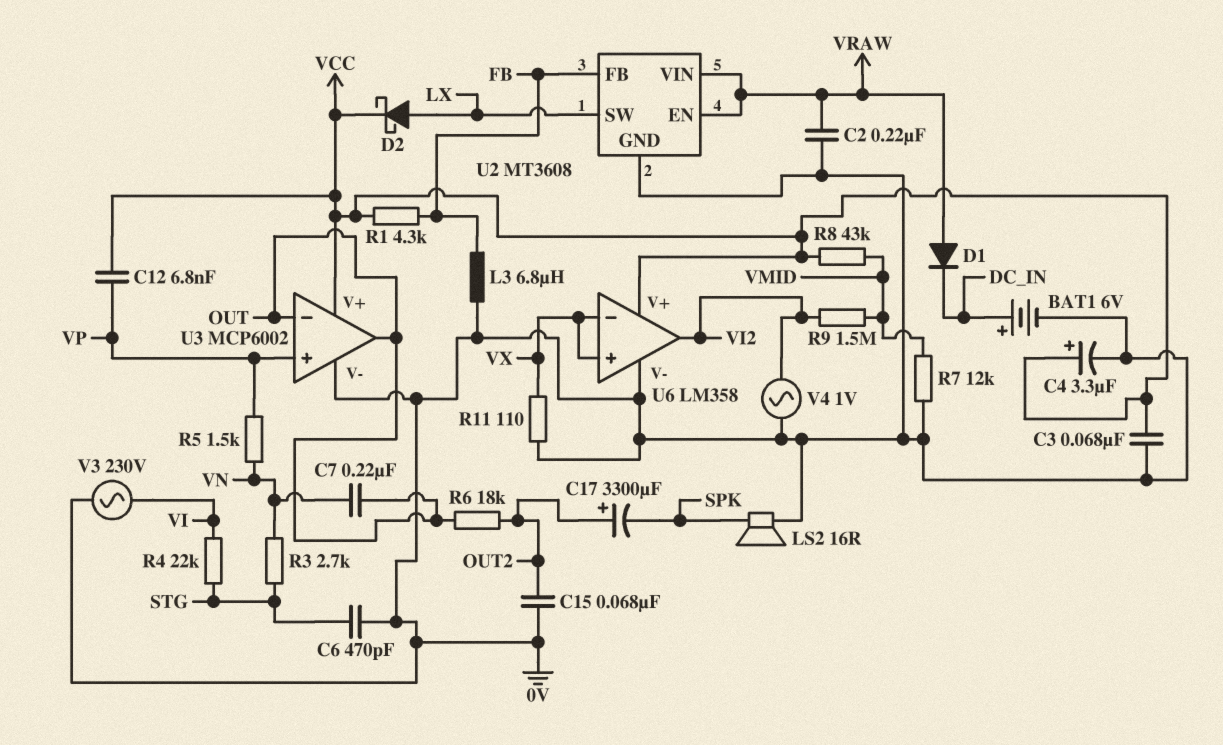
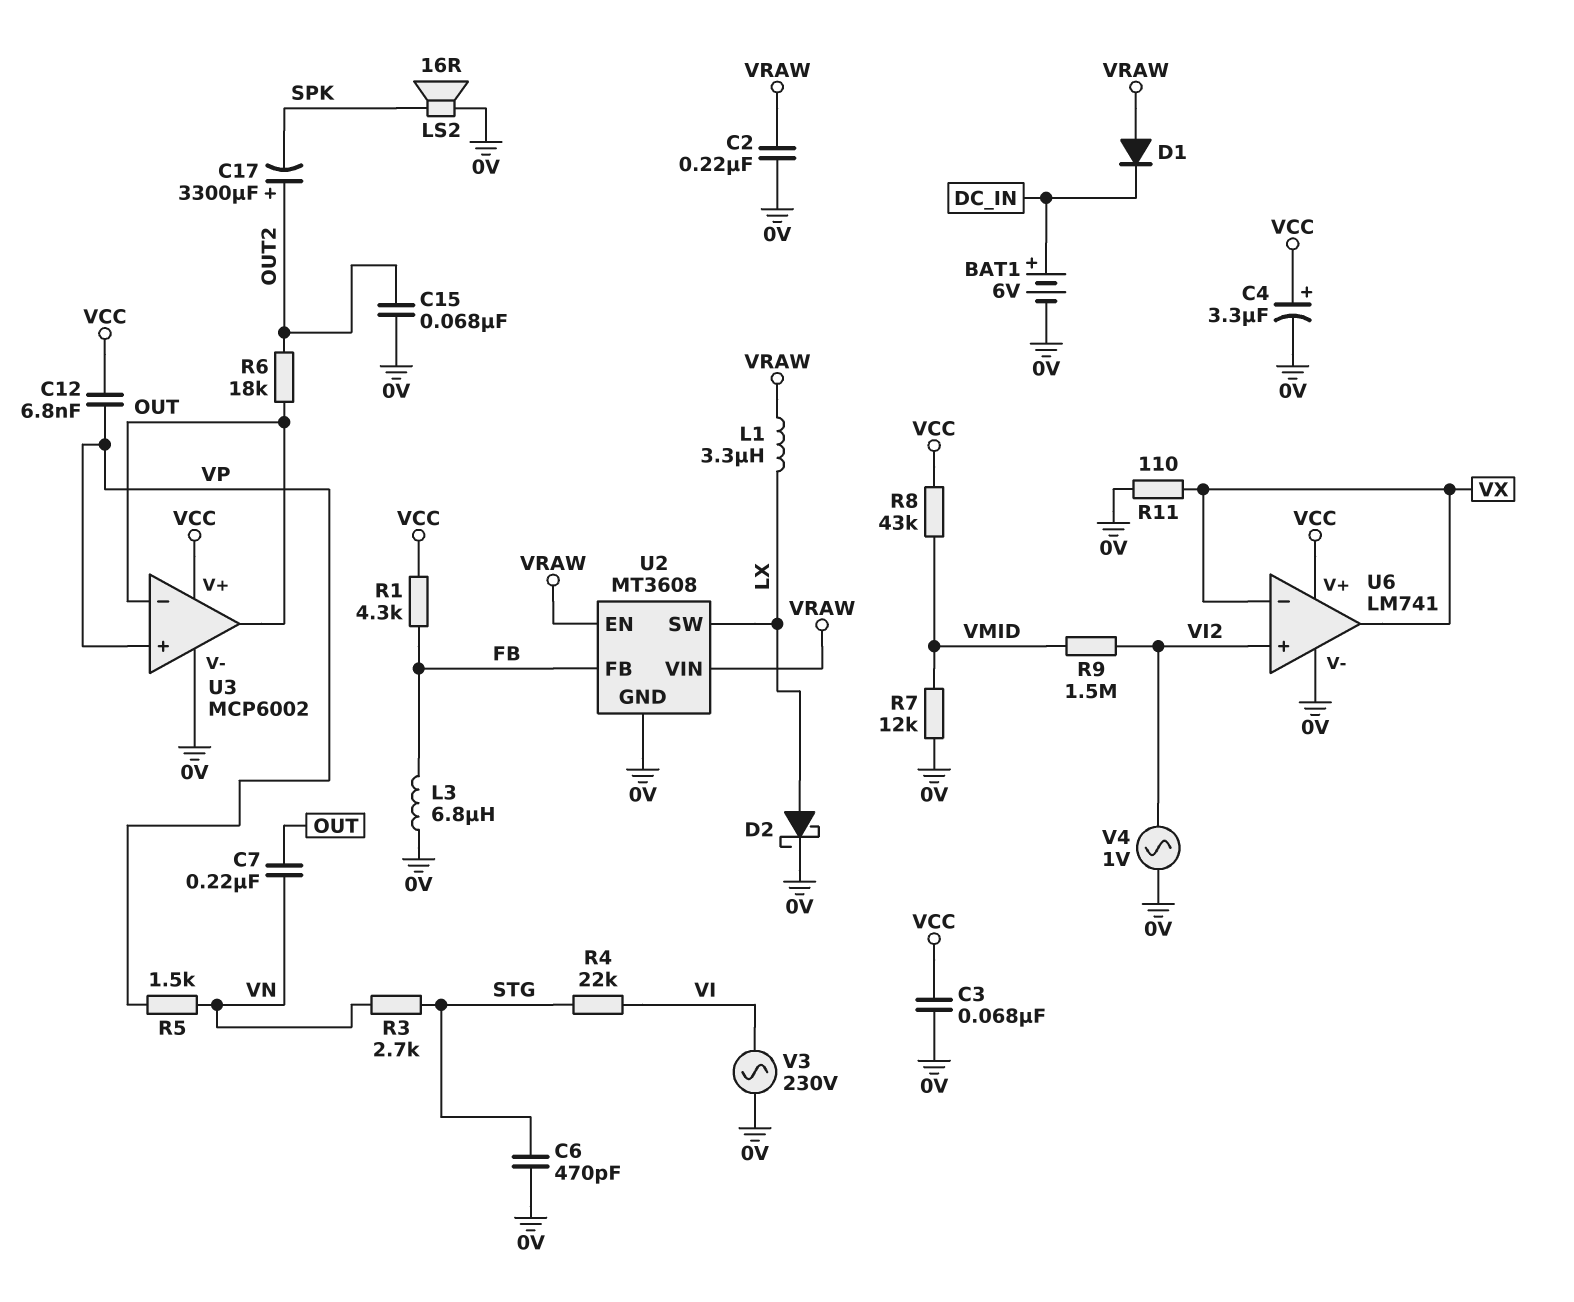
D2: schottky (A LX, K VCC) -> schottky (A LX, K 0V)
L1: none -> 3.3uH (LX, VRAW)
U6: LM358 -> LM741
U6 pin in+: VX -> VI2
U6 pin out: VI2 -> VX

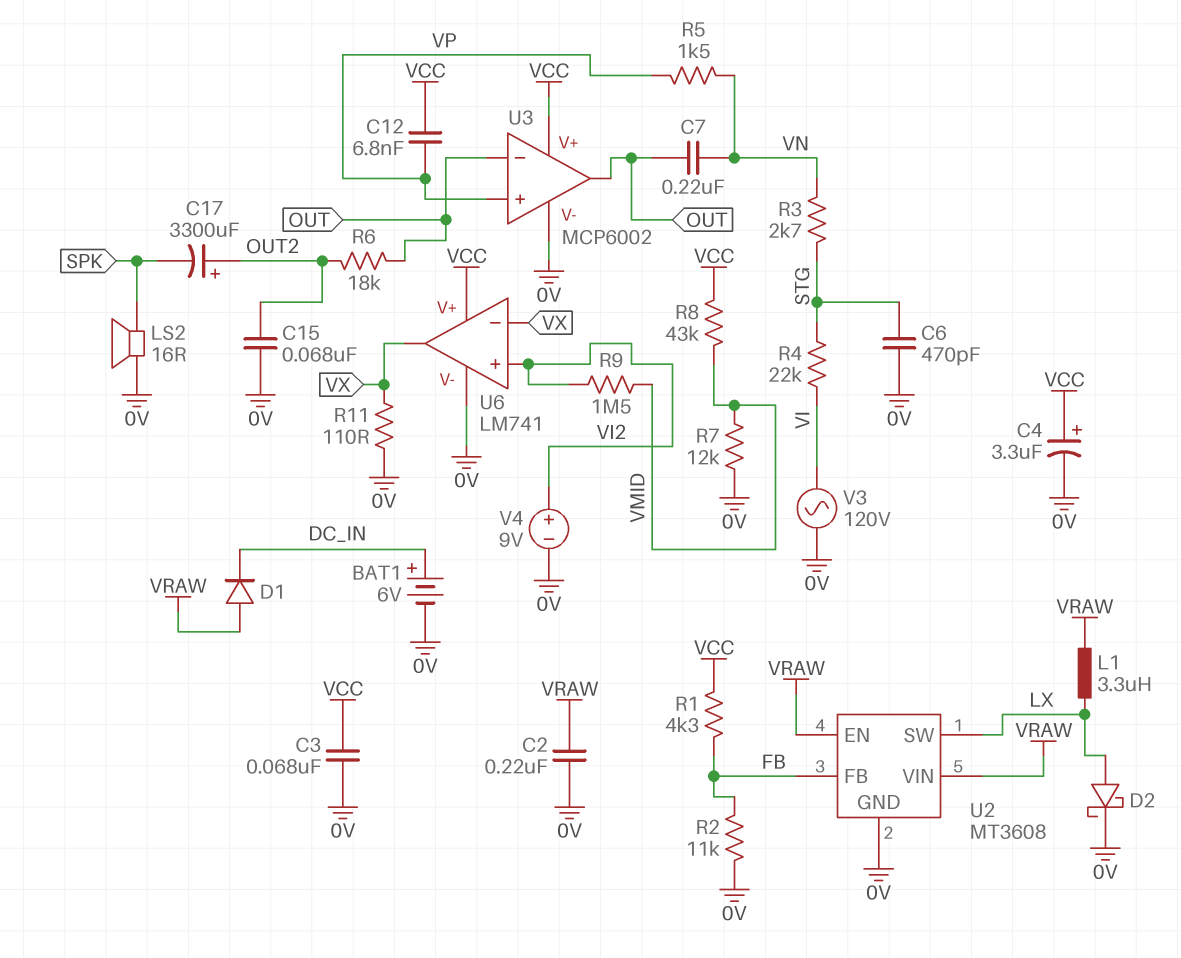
L3: 6.8uH (0V, FB) -> none
R2: none -> 11k (0V, FB)
V3: AC 230V (0V, VI) -> AC 120V (0V, VI)
V4: AC 1V (0V, VI2) -> 9V (plus VI2, minus 0V)

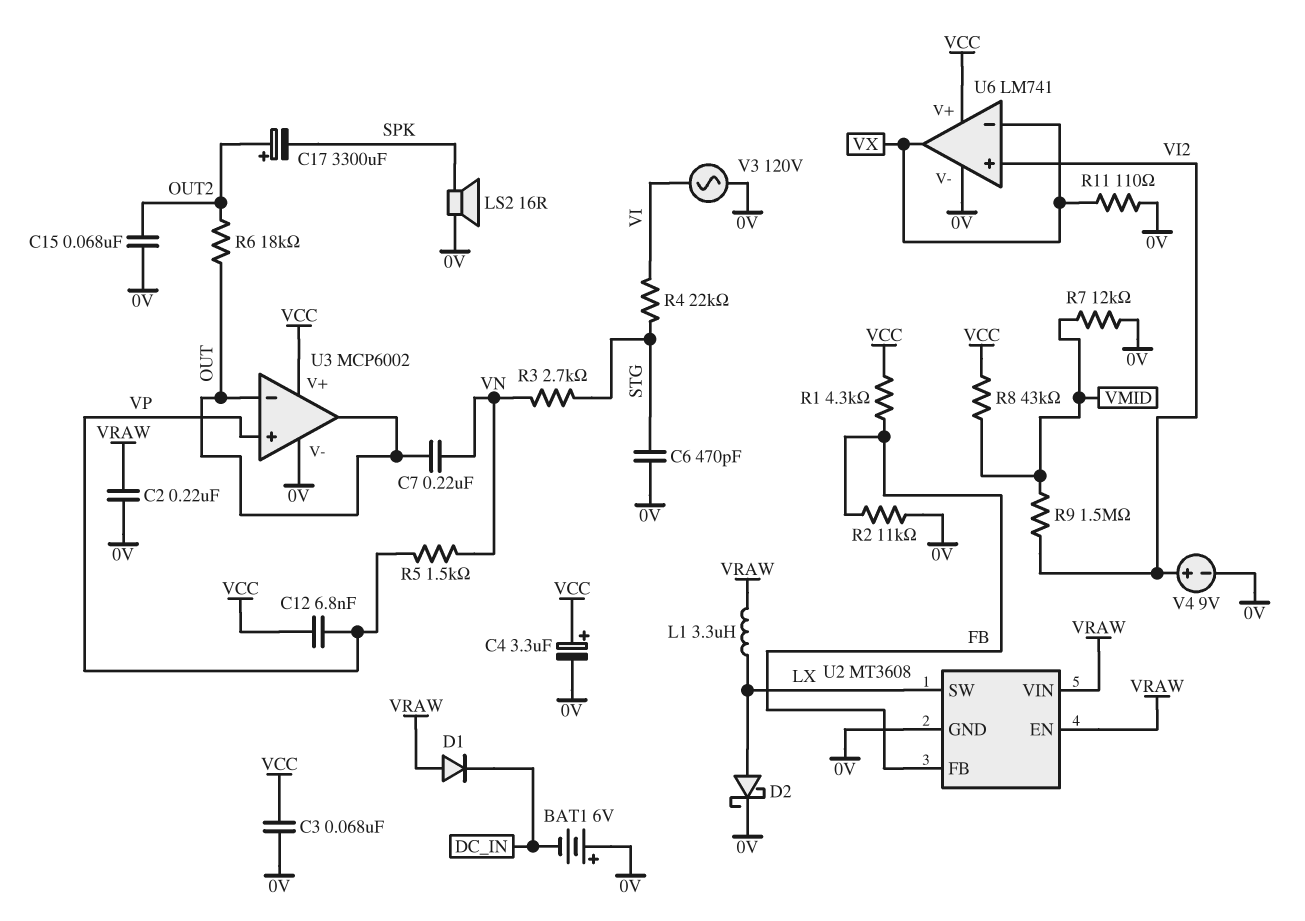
BAT1: 6V (plus DC_IN, minus 0V) -> 6V (plus 0V, minus DC_IN)

